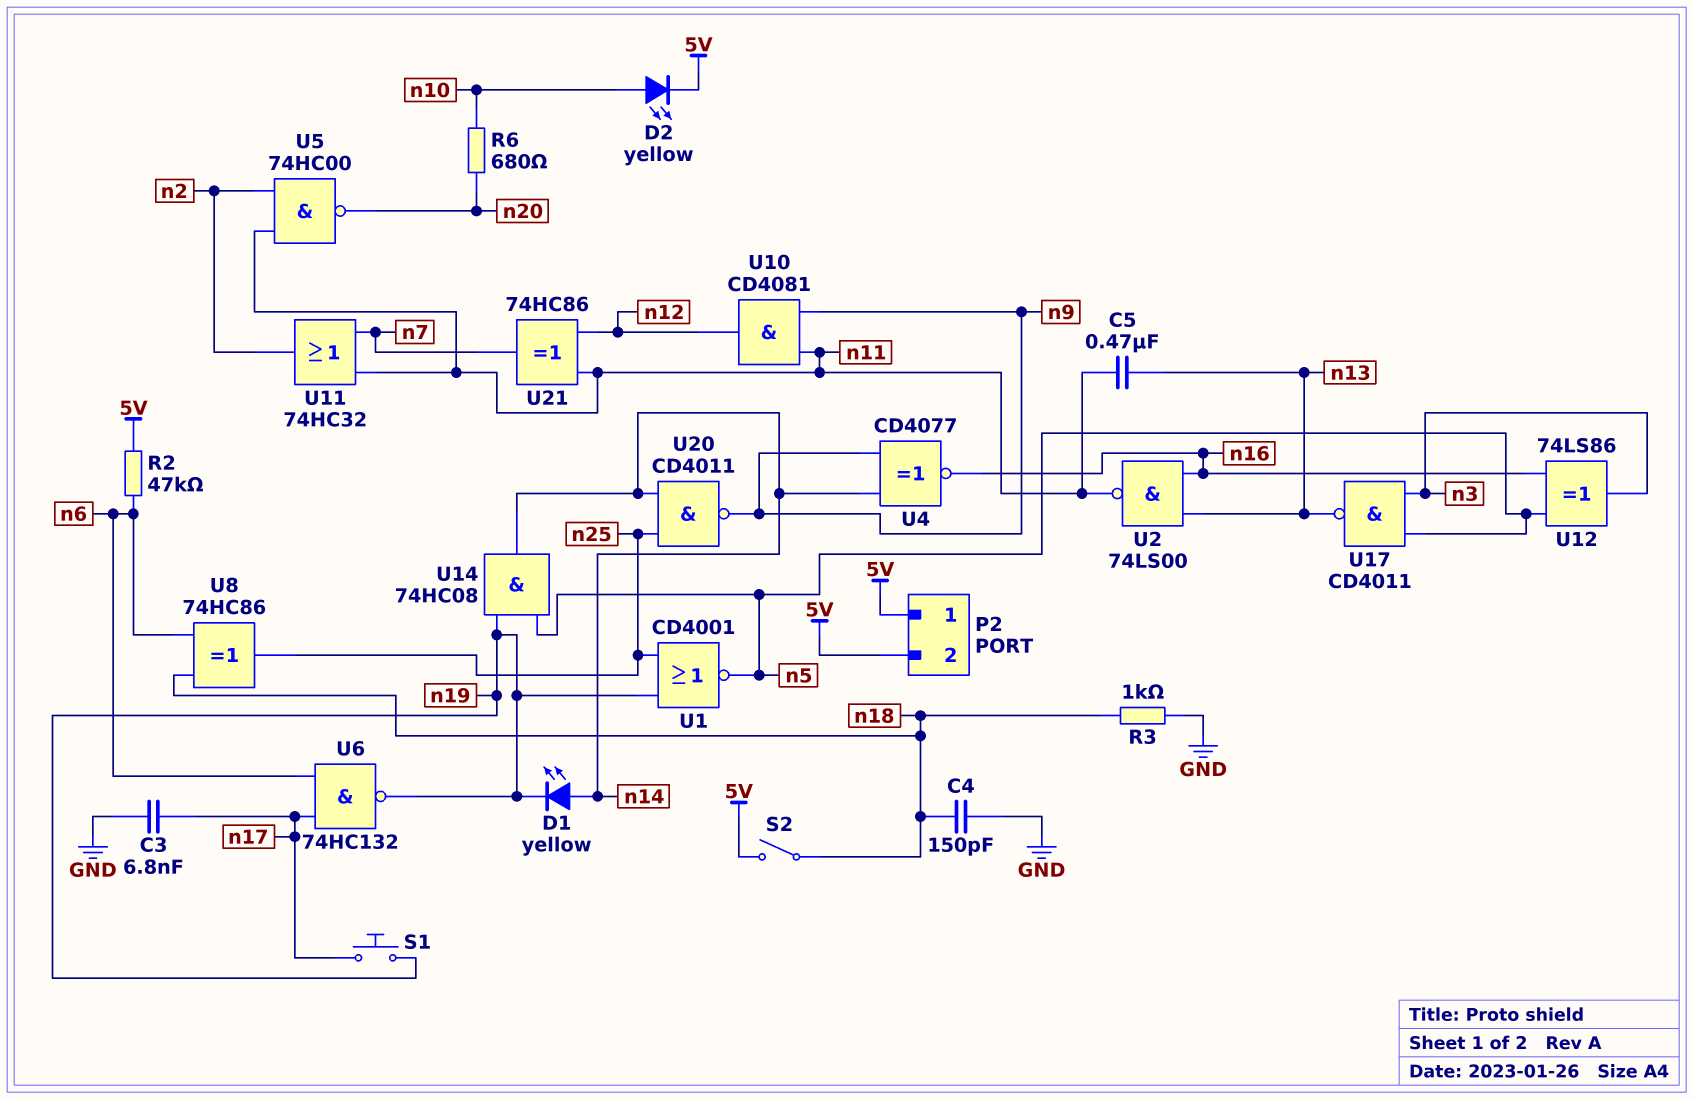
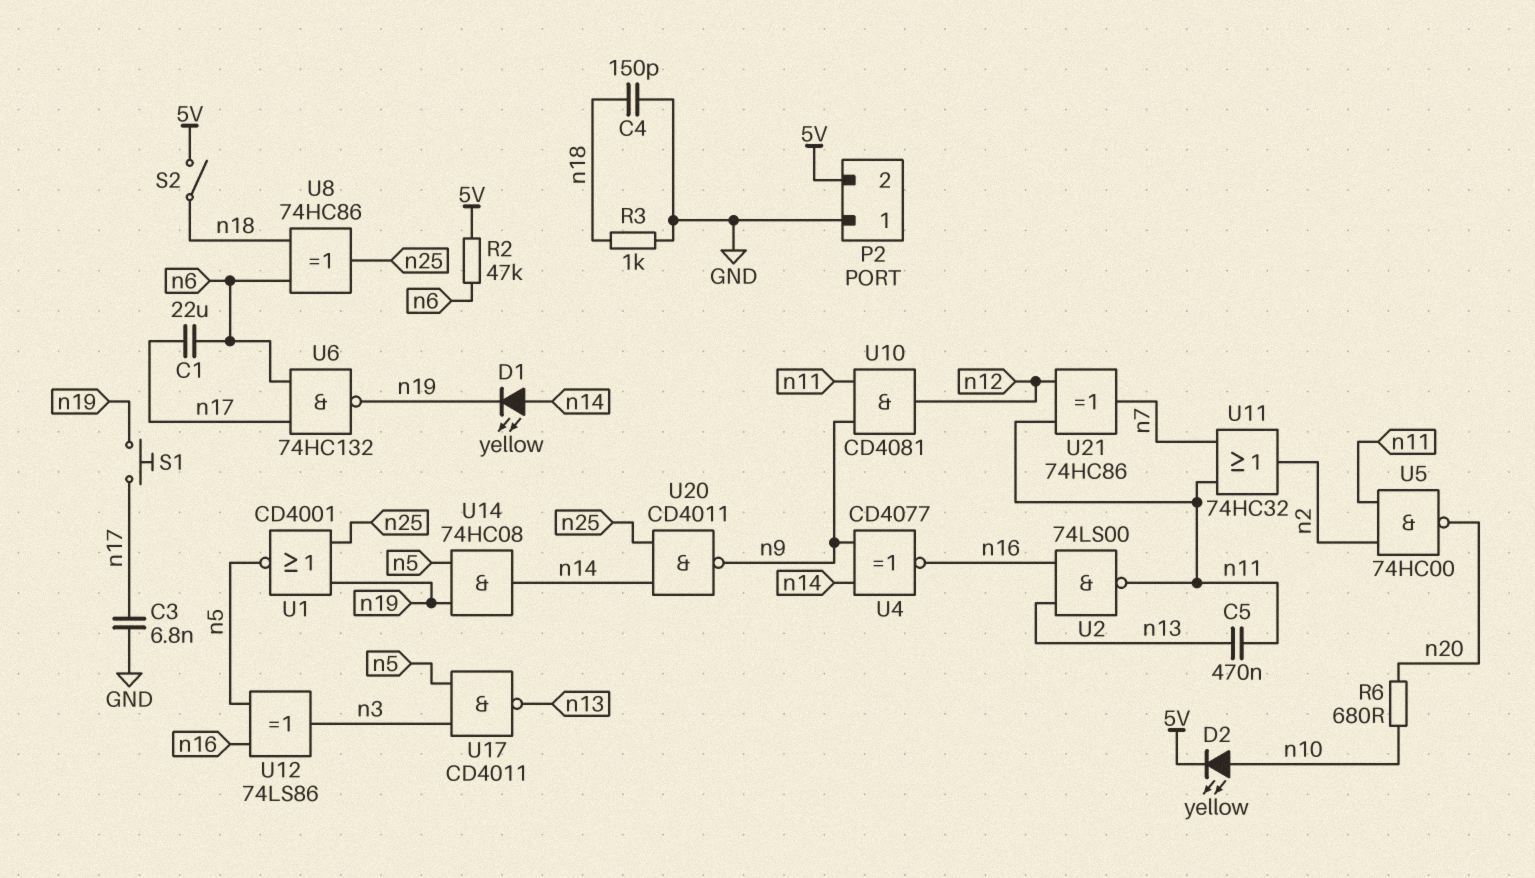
C1: none -> 22uF (n6, n17)
P2 pin 1: 5V -> GND

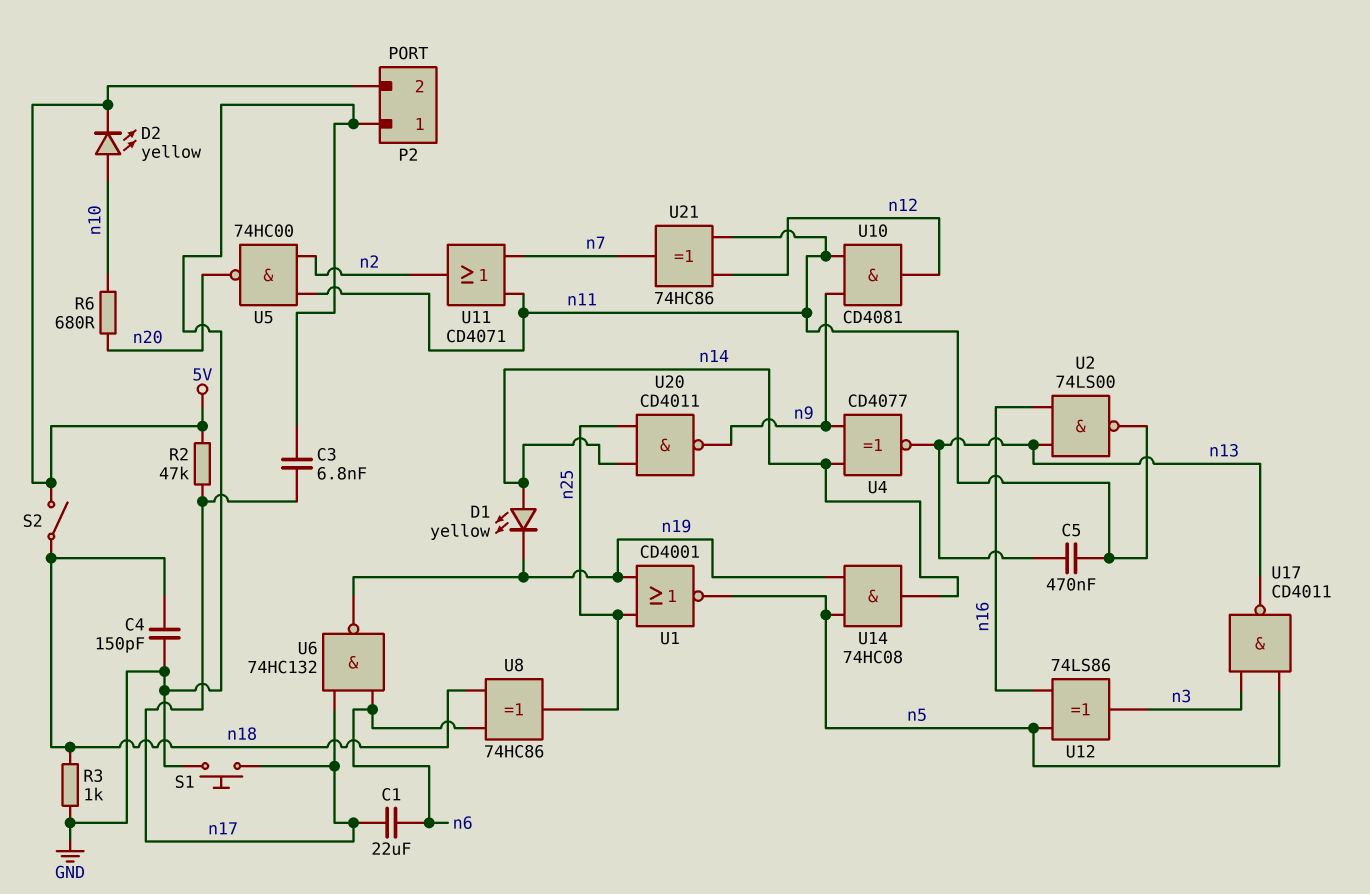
R2: 47k (5V, n6) -> 47k (5V, n17)
S1: button (n17, n19) -> button (GND, n17)
U4: XNOR CD4077 (in n9, in n14, out n16) -> XNOR CD4077 (in n9, in n14, out n13)
U11: OR 74HC32 (in n7, in n11, out n2) -> OR CD4071 (in n7, in n11, out n2)

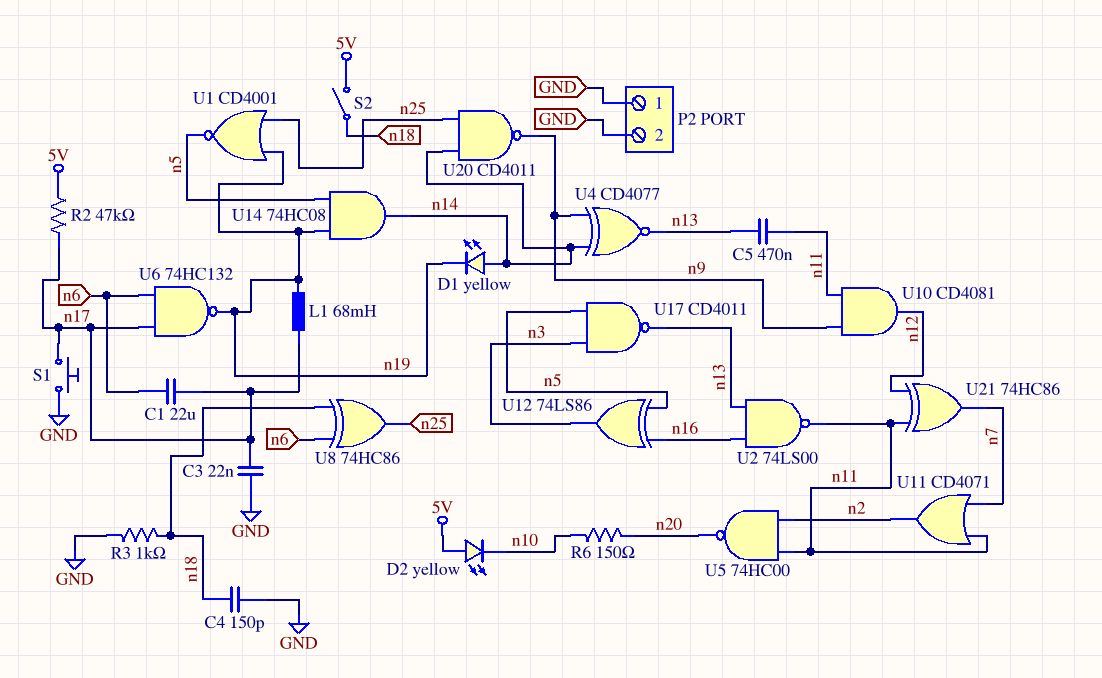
C3: 6.8nF (GND, n17) -> 22nF (GND, n17)
D2: LED yellow (A n10, K 5V) -> LED yellow (A 5V, K n10)
L1: none -> 68mH (n17, n19)
P2 pin 2: 5V -> GND
R6: 680 (n10, n20) -> 150 (n10, n20)

